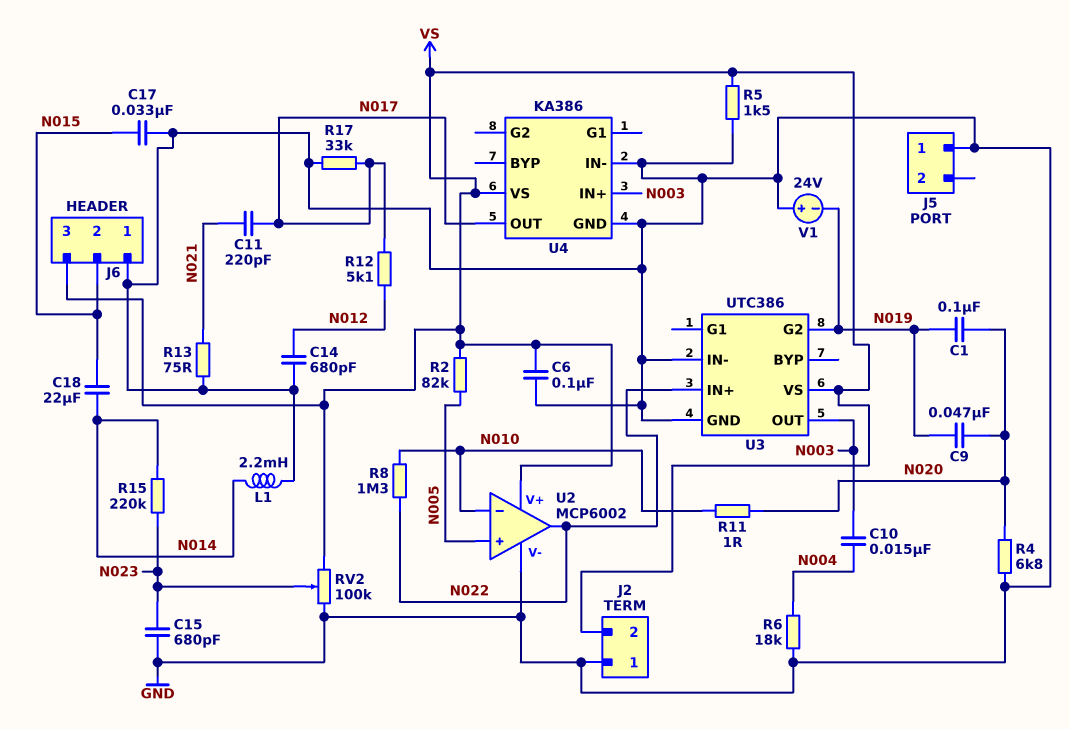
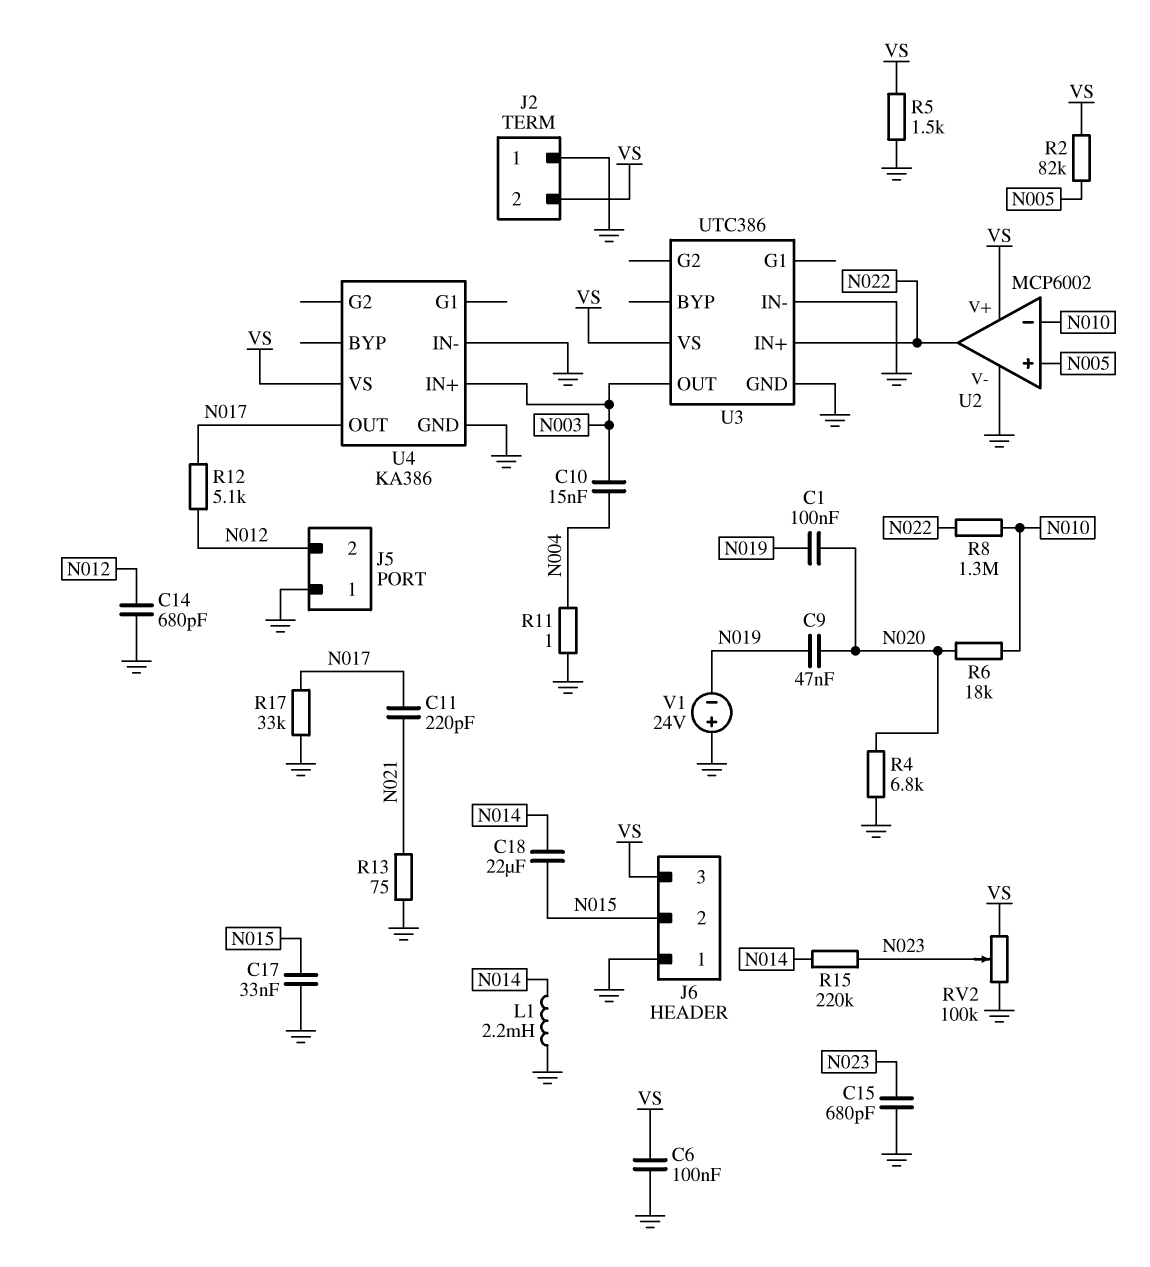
J5 pin 2: none -> N012
R6: 18k (GND, N004) -> 18k (N010, N020)
R11: 1 (N010, N020) -> 1 (GND, N004)
U3 pin G2: N019 -> none

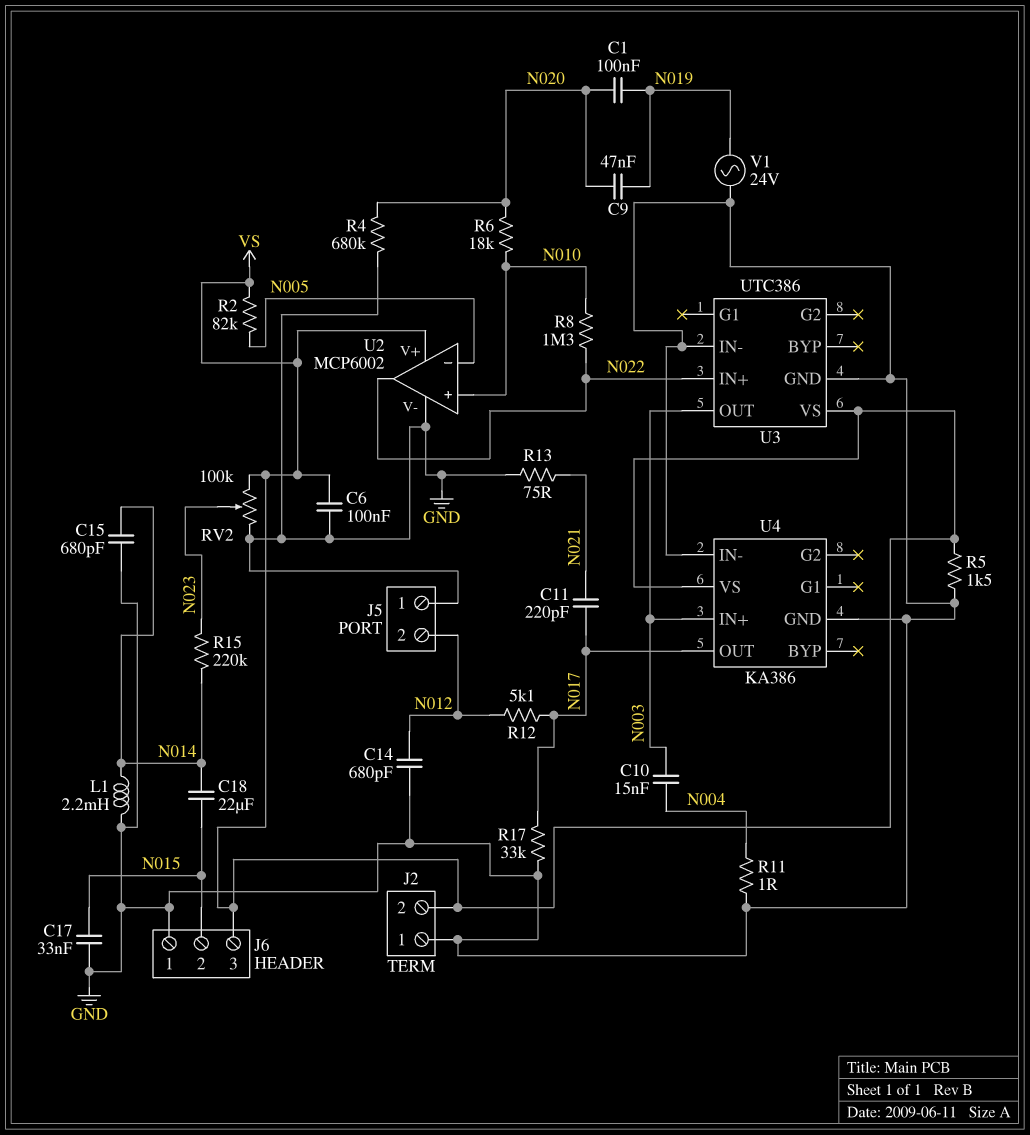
C15: 680pF (GND, N023) -> 680pF (GND, N014)
R4: 6.8k (GND, N020) -> 680k (GND, N020)
U2 pin in+: N005 -> N010
U2 pin in-: N010 -> N005
V1: 24V (plus GND, minus N019) -> AC 24V (GND, N019)

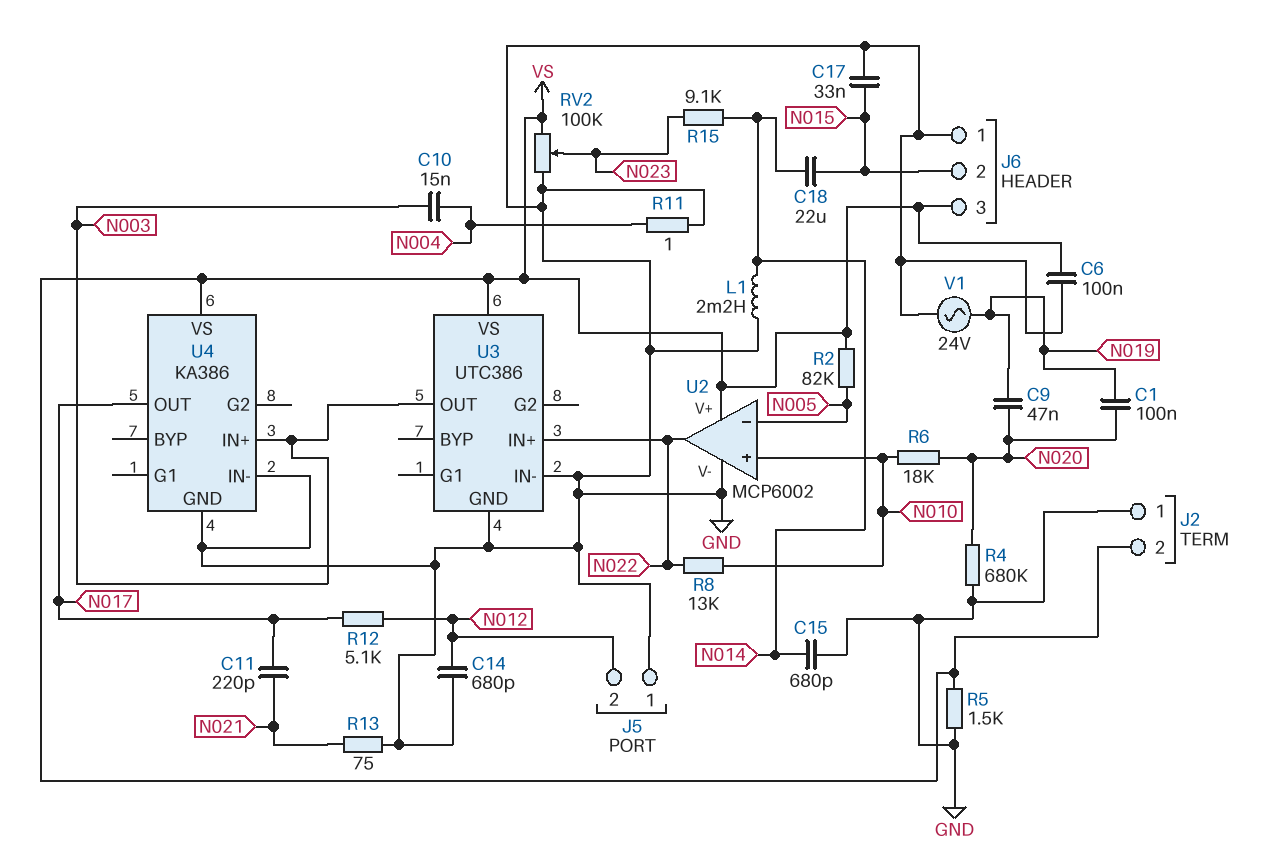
R8: 1.3M (N010, N022) -> 13k (N010, N022)
R15: 220k (N014, N023) -> 9.1k (N014, N023)
R17: 33k (GND, N017) -> none

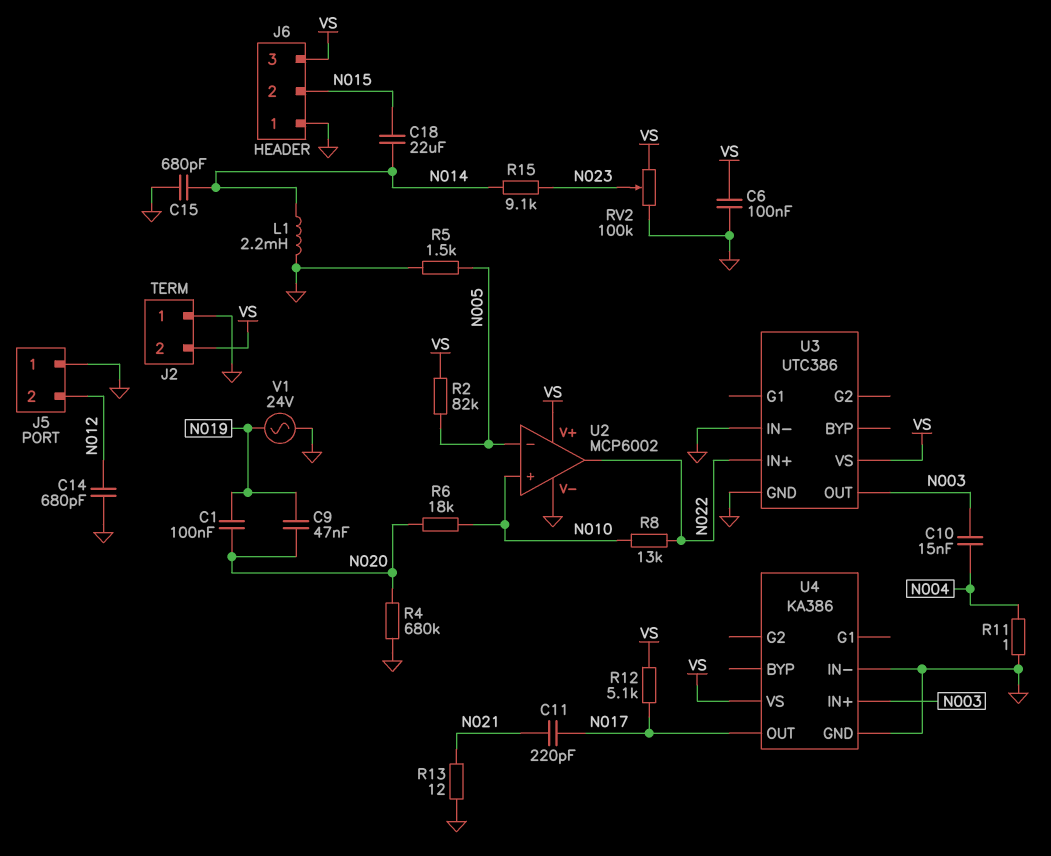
C17: 33nF (GND, N015) -> none
R5: 1.5k (GND, VS) -> 1.5k (GND, N005)
R12: 5.1k (N012, N017) -> 5.1k (N017, VS)
R13: 75 (GND, N021) -> 12 (GND, N021)

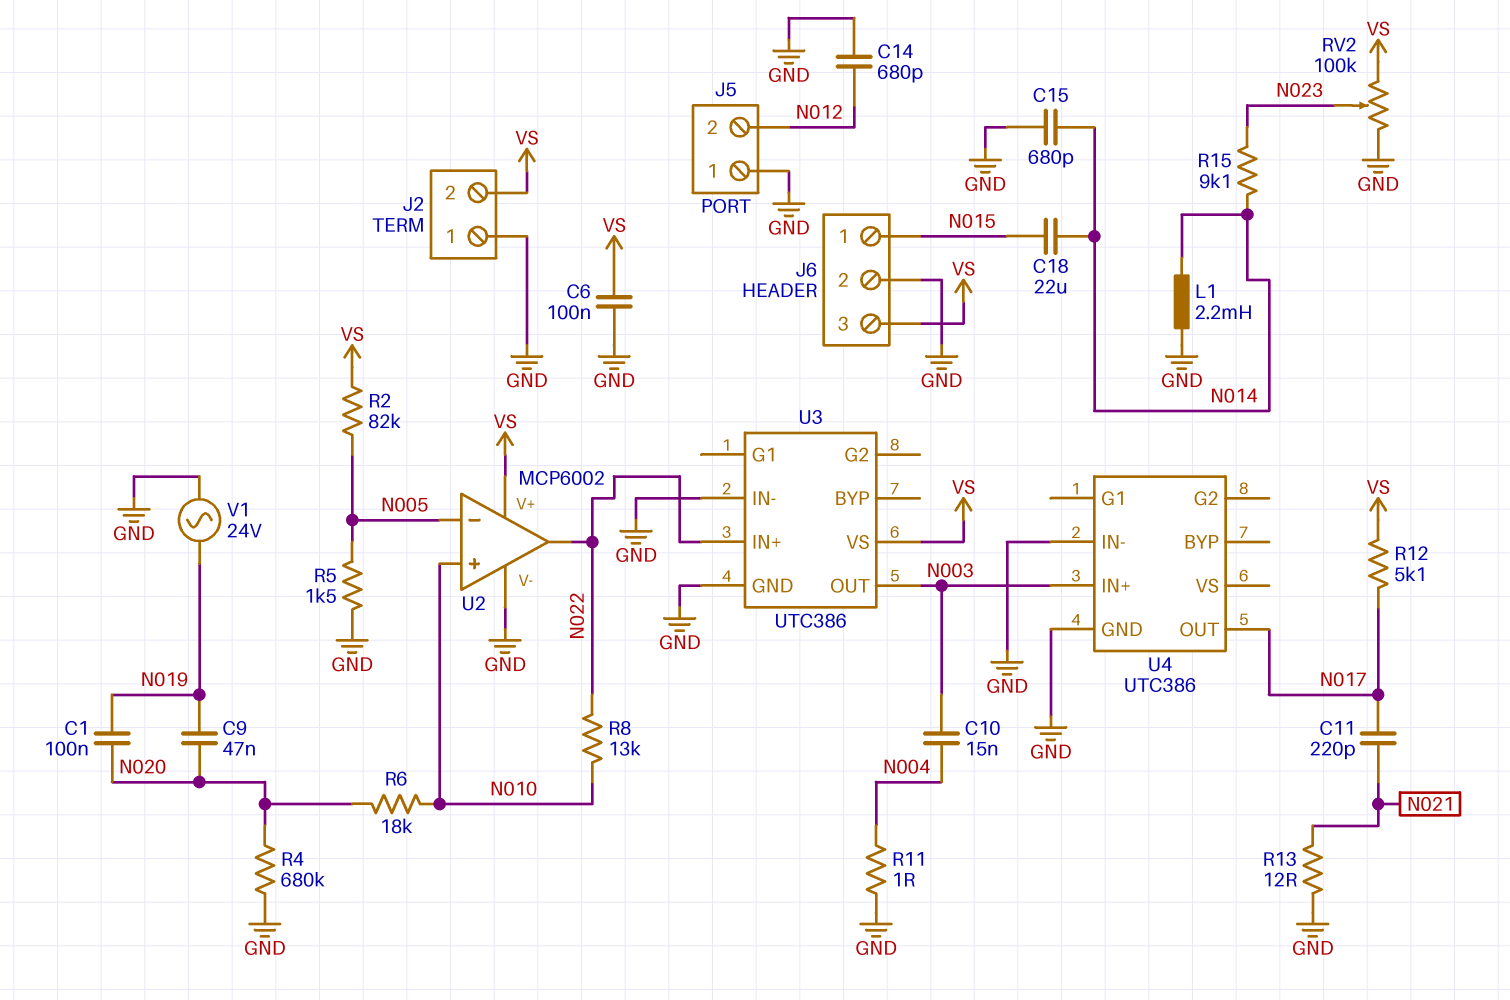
J6 pin 1: GND -> N015
J6 pin 2: N015 -> GND
U4: KA386 -> UTC386
U4 pin VS: VS -> none

